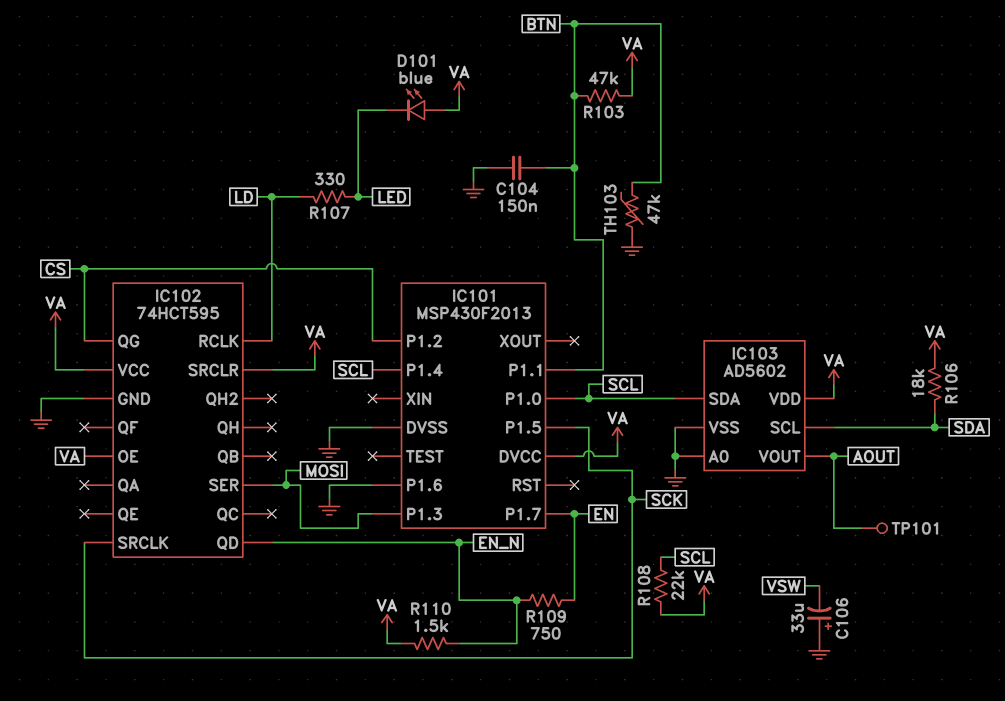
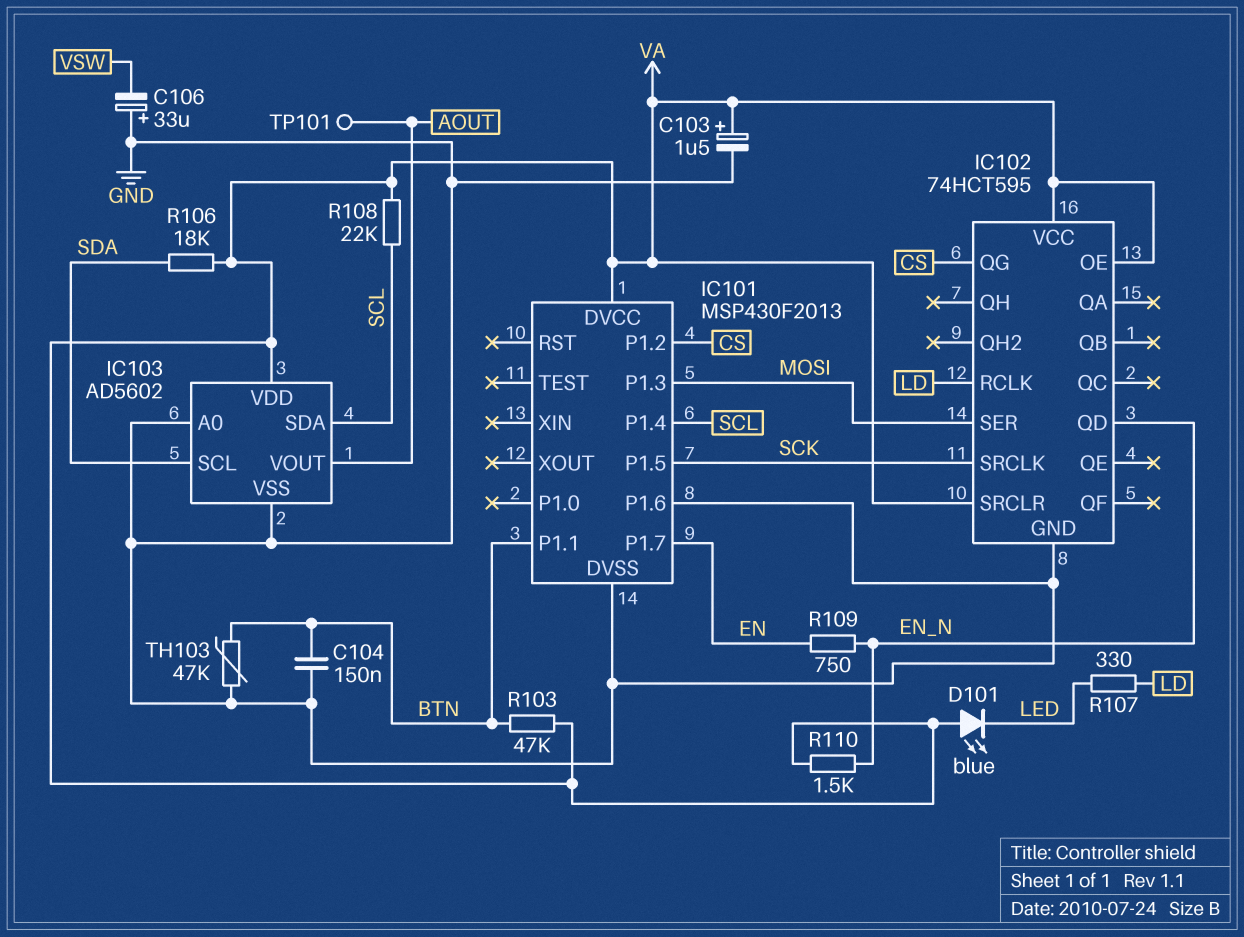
C103: none -> 1.5uF (plus VA, minus GND)
IC101 pin P1.0: SCL -> none

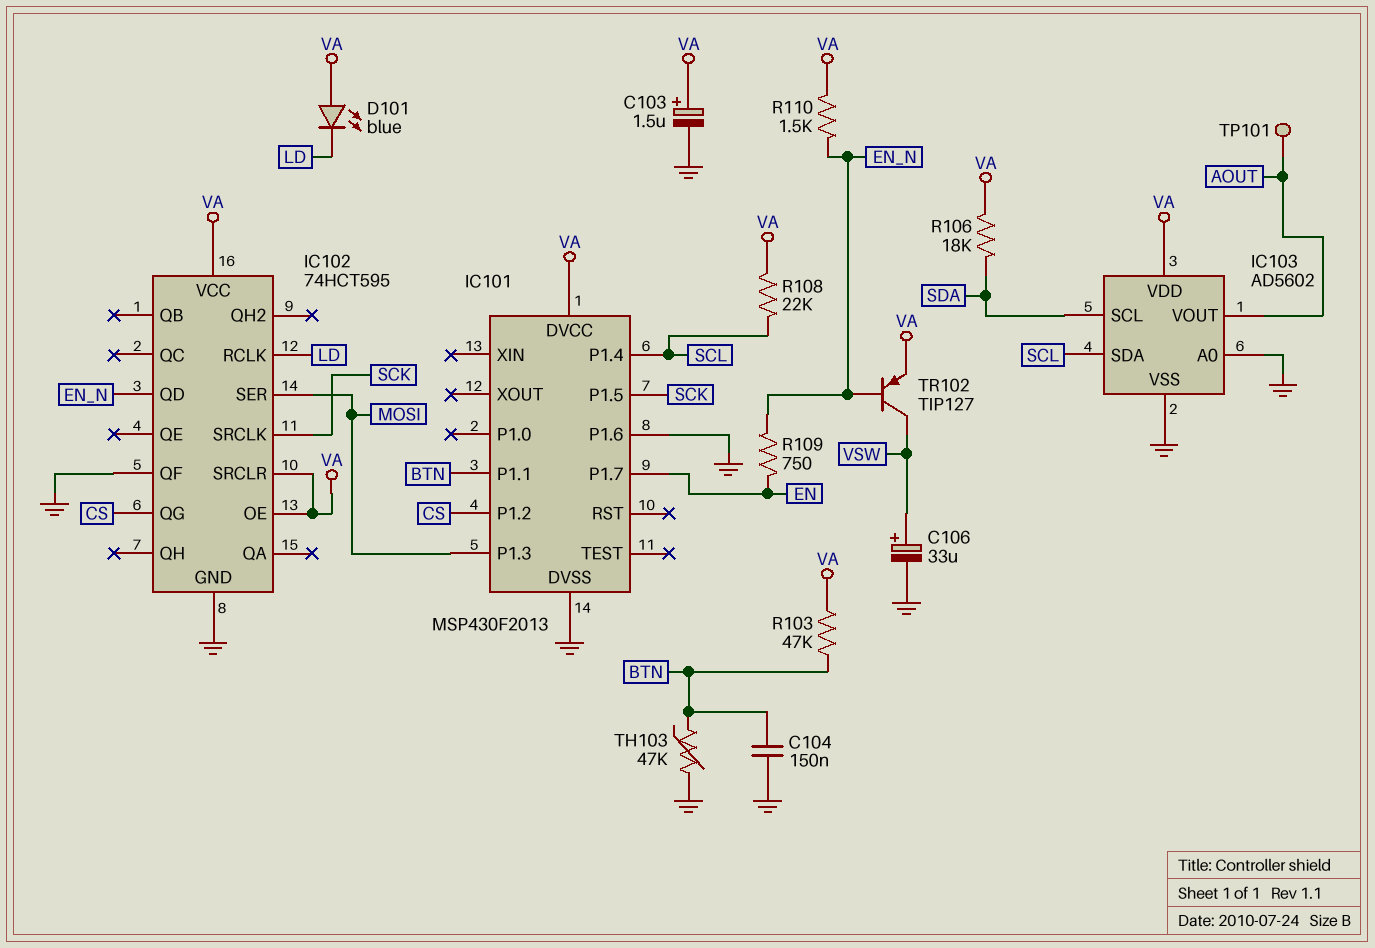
C106: 33uF (plus GND, minus VSW) -> 33uF (plus VSW, minus GND)
D101: LED blue (A VA, K LED) -> LED blue (A VA, K LD)
IC102 pin QF: none -> GND
R107: 330 (LD, LED) -> none
TR102: none -> PNP TIP127 (B EN_N, C VSW, E VA)

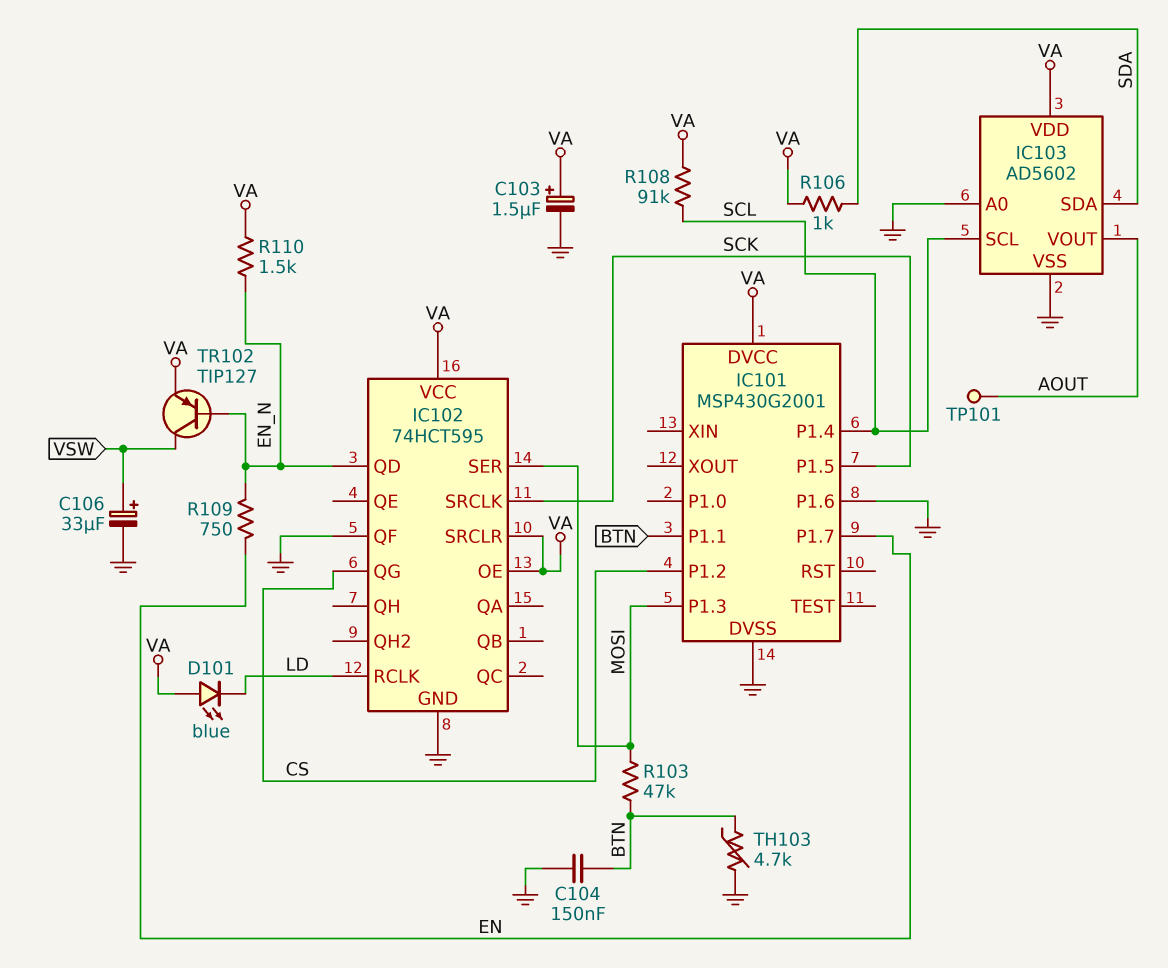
IC101: MSP430F2013 -> MSP430G2001
IC103 pin SCL: SDA -> SCL
IC103 pin SDA: SCL -> SDA
R103: 47k (BTN, VA) -> 47k (BTN, MOSI)
R106: 18k (SDA, VA) -> 1k (SDA, VA)
R108: 22k (SCL, VA) -> 91k (SCL, VA)
TH103: 47k (BTN, GND) -> 4.7k (BTN, GND)

